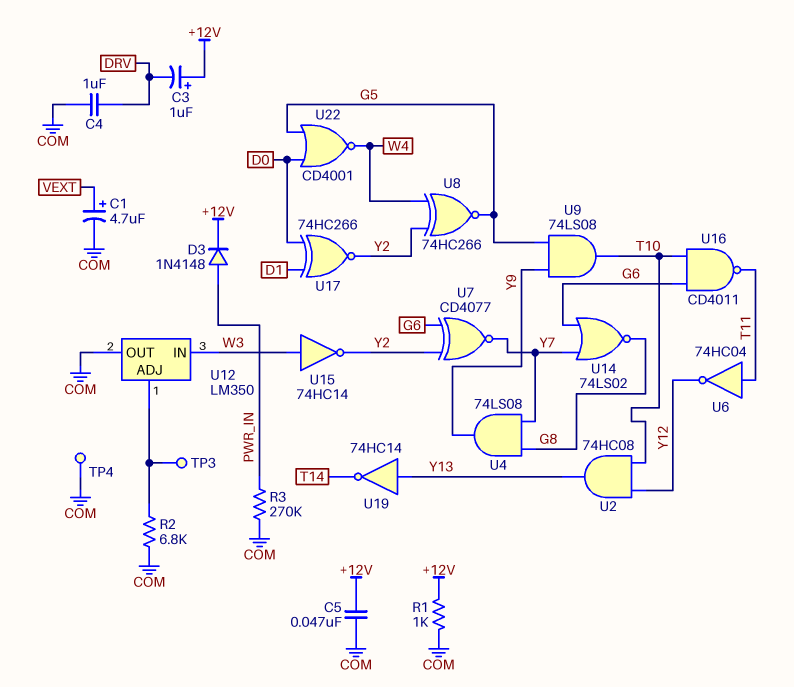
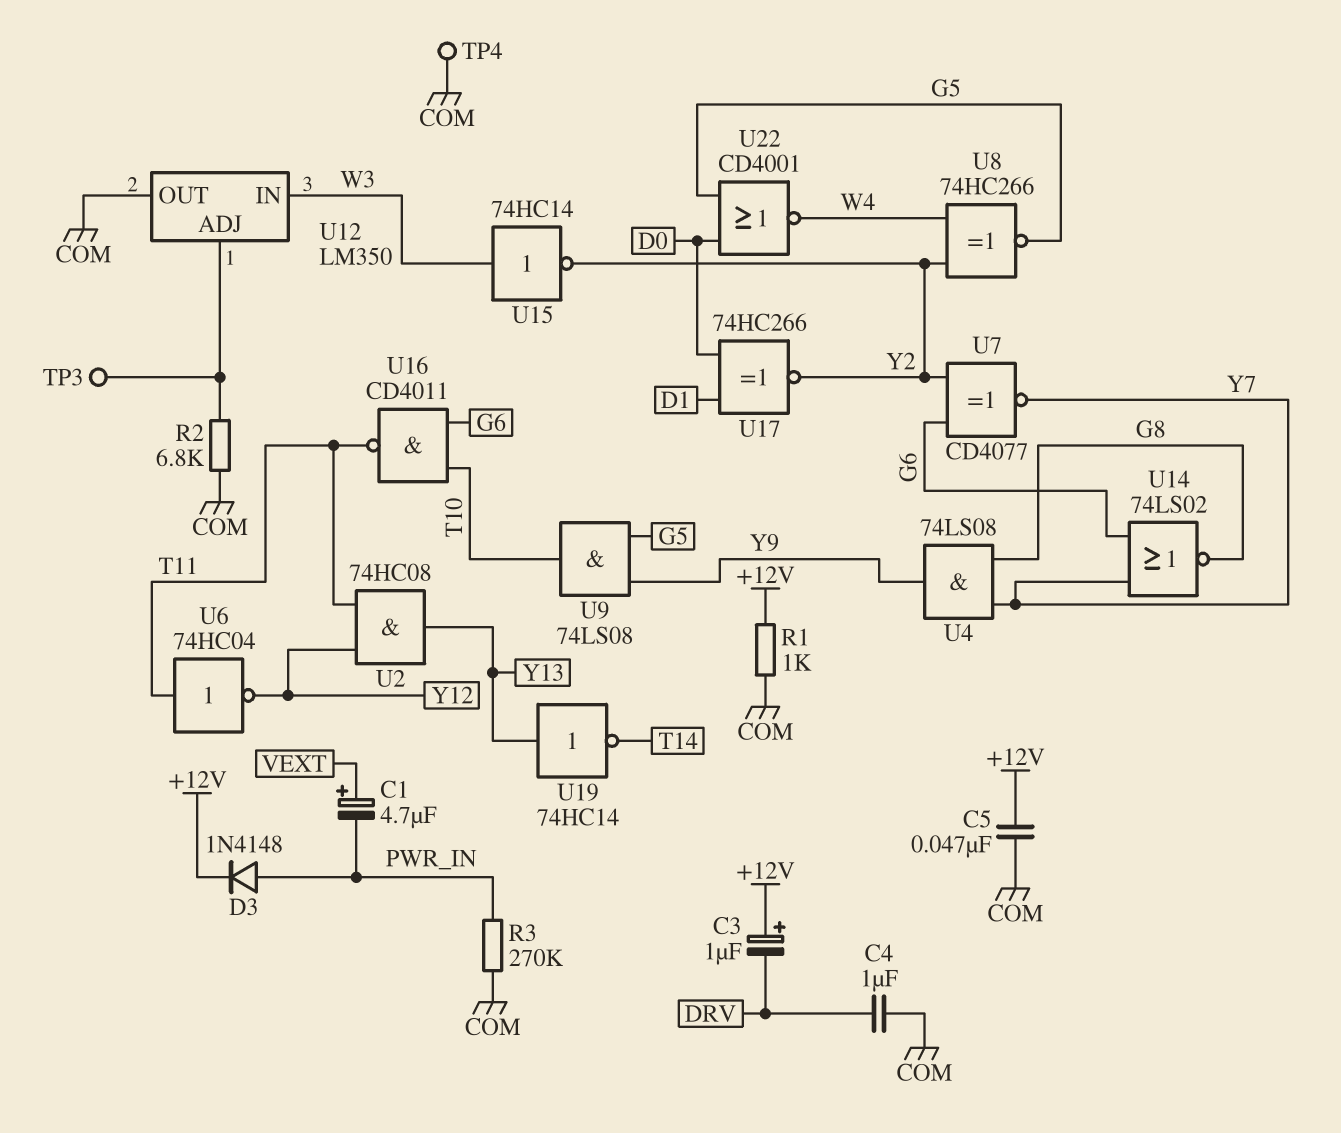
C1: 4.7uF (plus VEXT, minus COM) -> 4.7uF (plus VEXT, minus PWR_IN)
U2: AND 74HC08 (in T10, in Y12, out Y13) -> AND 74HC08 (in T11, in Y12, out Y13)

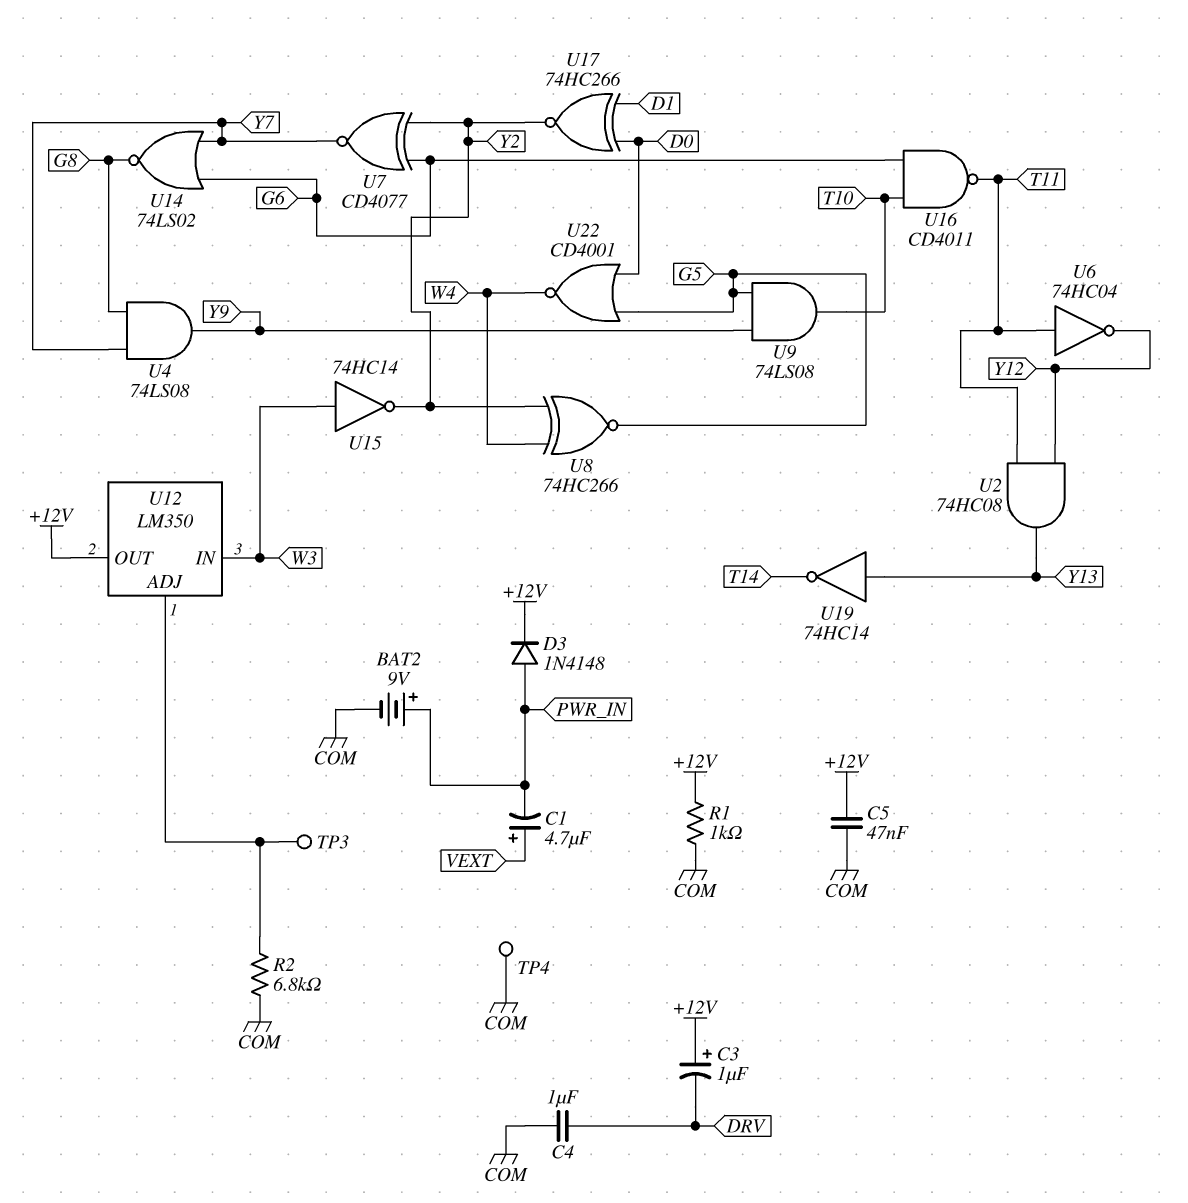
BAT2: none -> 9V (plus PWR_IN, minus COM)
R3: 270k (COM, PWR_IN) -> none
U12 pin OUT: COM -> +12V

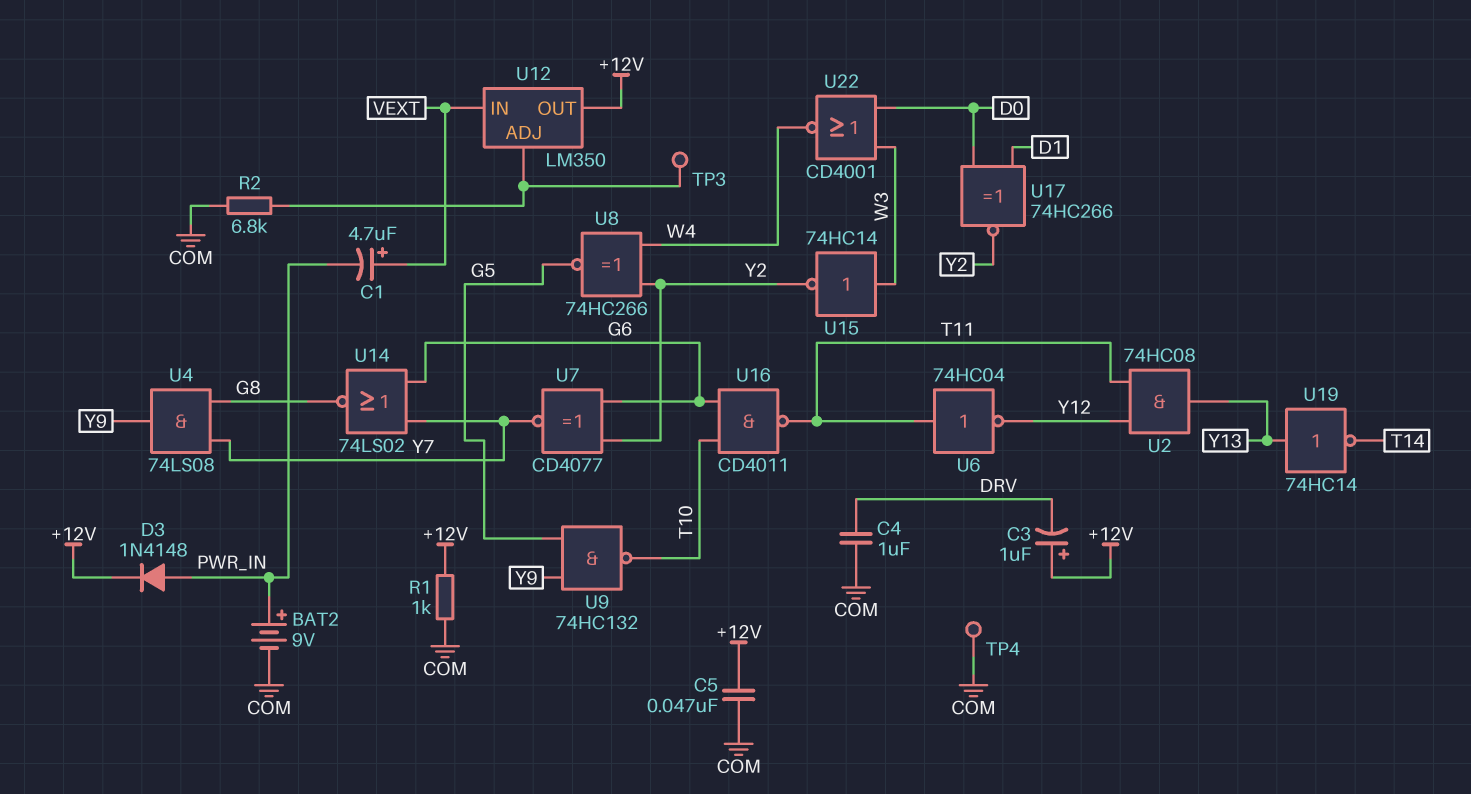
U9: AND 74LS08 (in G5, in Y9, out T10) -> NAND 74HC132 (in G5, in Y9, out T10)
U12 pin IN: W3 -> VEXT
U22: NOR CD4001 (in D0, in G5, out W4) -> NOR CD4001 (in D0, in W3, out W4)

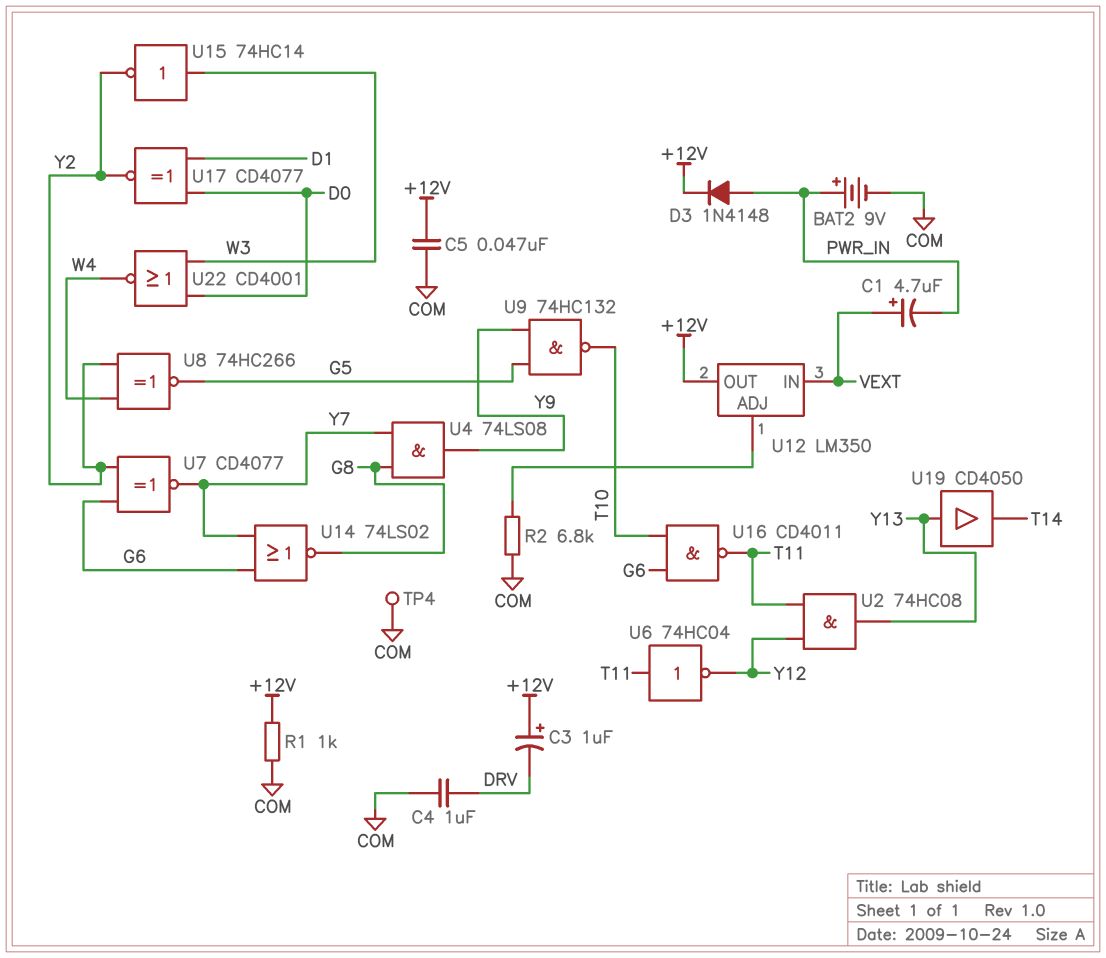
TP3: test point (U12/ADJ) -> none
U17: XNOR 74HC266 (in D0, in D1, out Y2) -> XNOR CD4077 (in D0, in D1, out Y2)
U19: NOT 74HC14 (in Y13, out T14) -> buffer CD4050 (in Y13, out T14)

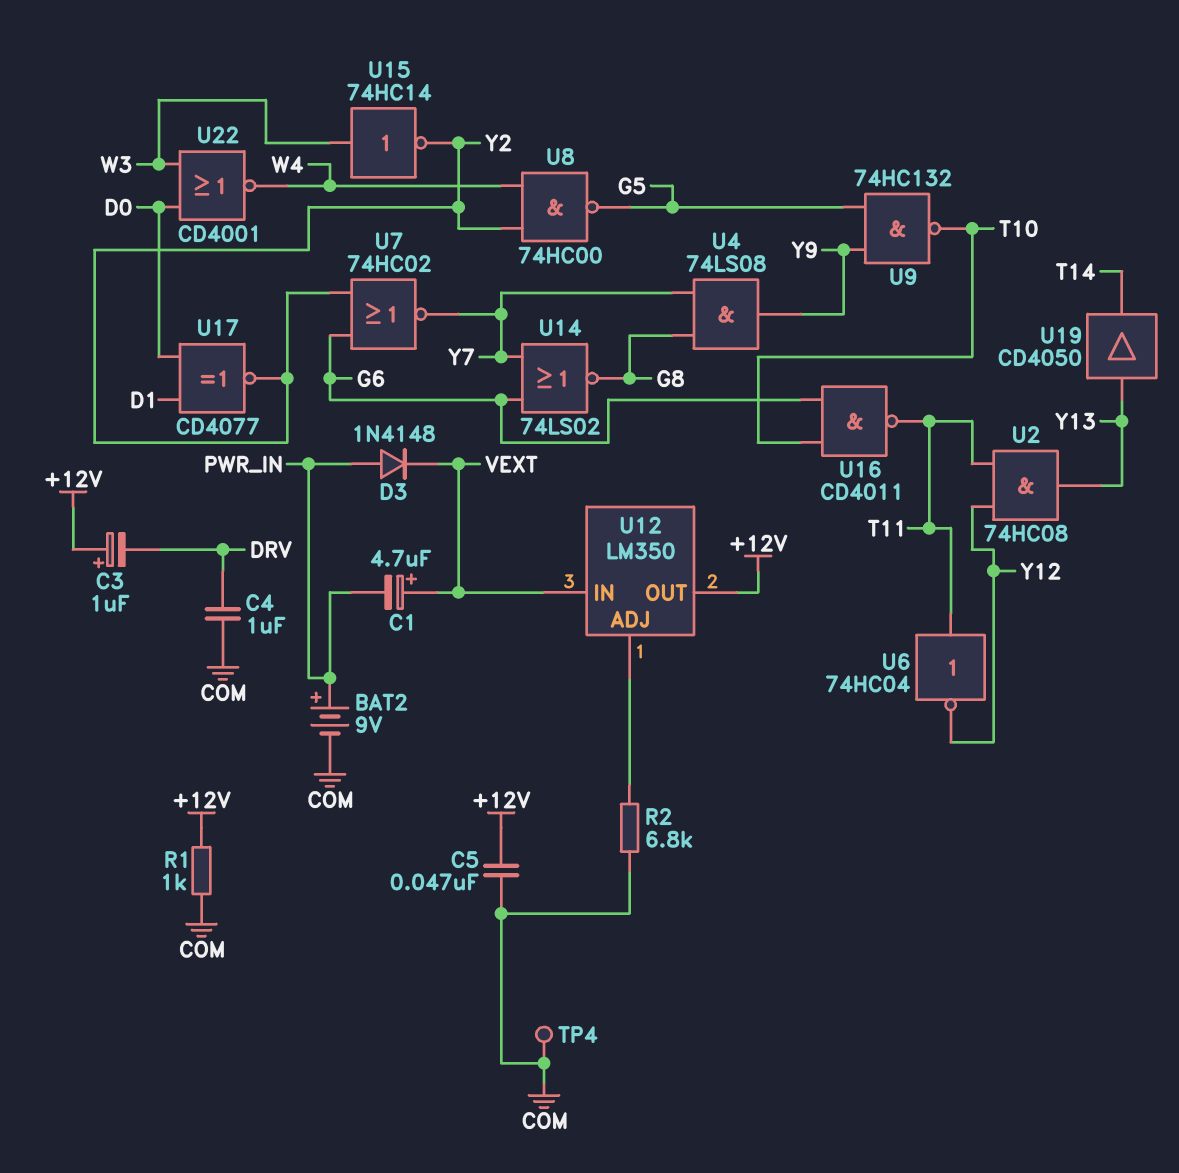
D3: diode 1N4148 (A PWR_IN, K +12V) -> diode 1N4148 (A PWR_IN, K VEXT)
U7: XNOR CD4077 (in G6, in Y2, out Y7) -> NOR 74HC02 (in G6, in Y2, out Y7)
U8: XNOR 74HC266 (in W4, in Y2, out G5) -> NAND 74HC00 (in W4, in Y2, out G5)

